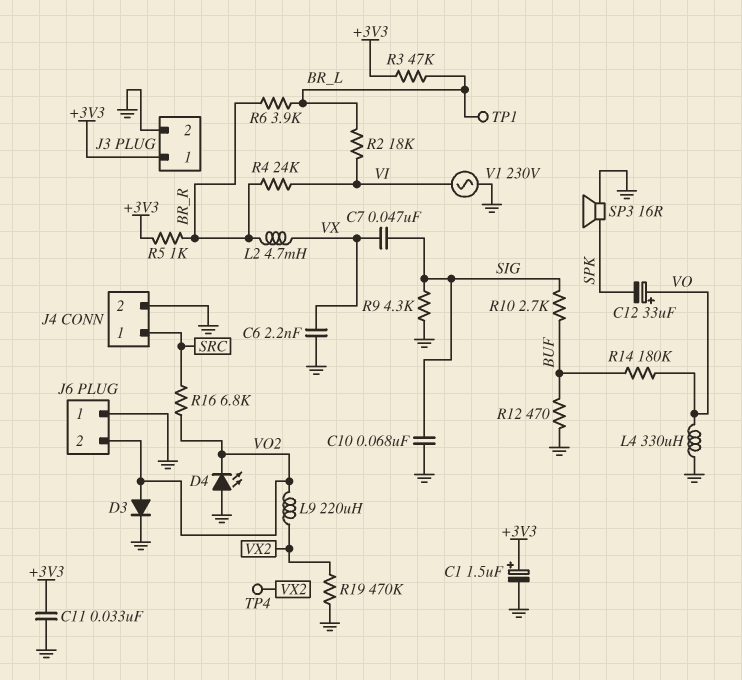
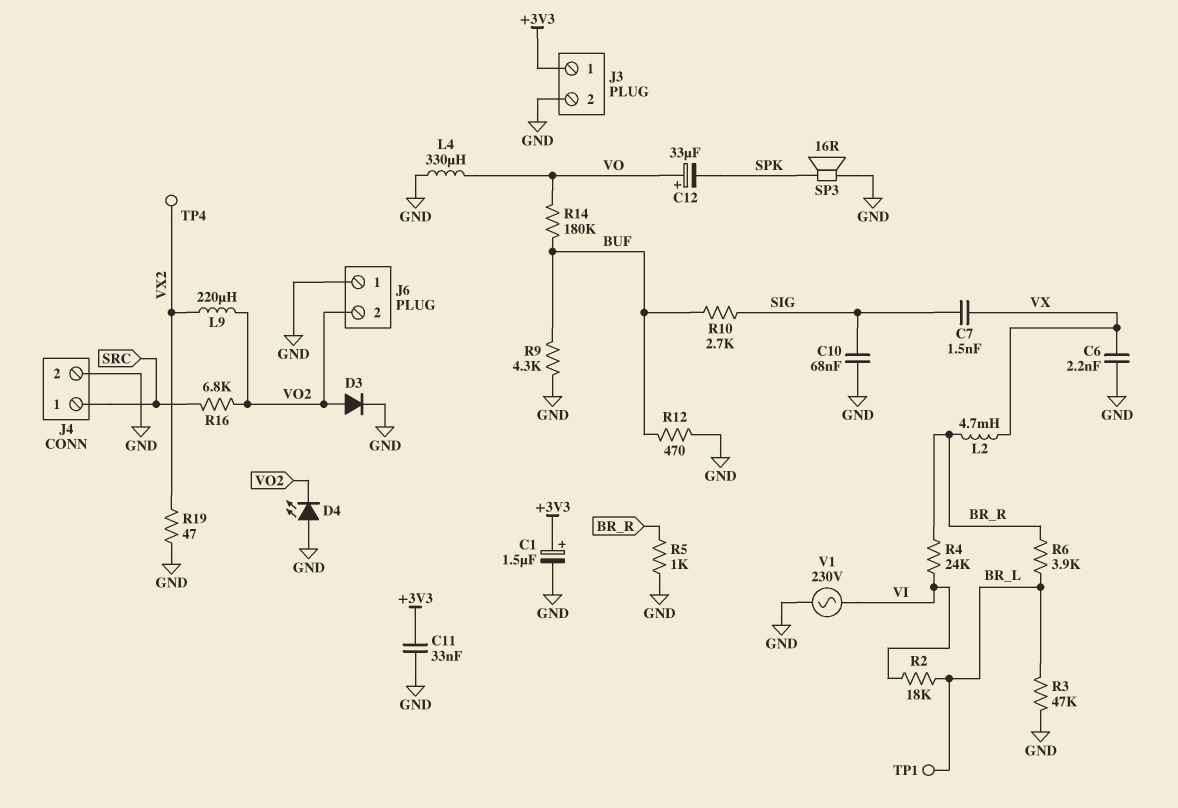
C7: 47nF (SIG, VX) -> 1.5nF (SIG, VX)
R3: 47k (+3V3, BR_L) -> 47k (BR_L, GND)
R5: 1k (+3V3, BR_R) -> 1k (BR_R, GND)
R9: 4.3k (GND, SIG) -> 4.3k (BUF, GND)
R19: 470k (GND, VX2) -> 47 (GND, VX2)

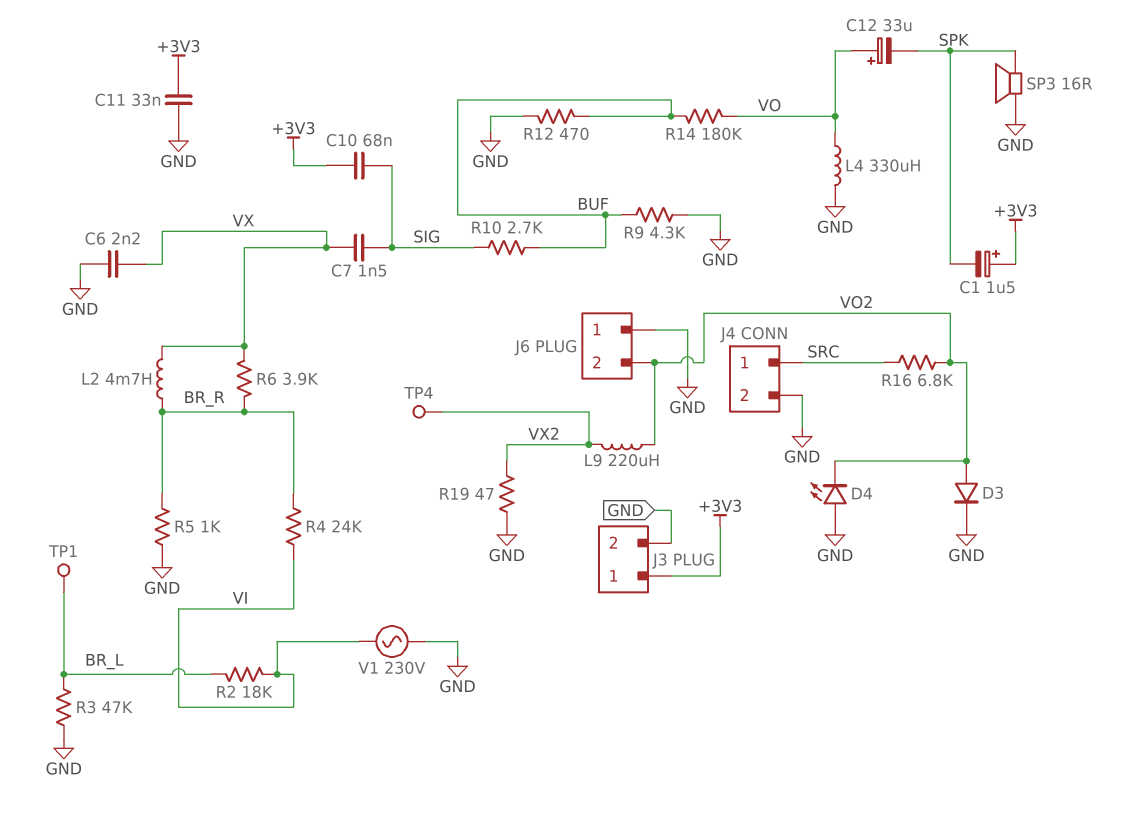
C1: 1.5uF (plus +3V3, minus GND) -> 1.5uF (plus +3V3, minus SPK)
C10: 68nF (GND, SIG) -> 68nF (+3V3, SIG)
R6: 3.9k (BR_L, BR_R) -> 3.9k (BR_R, VX)

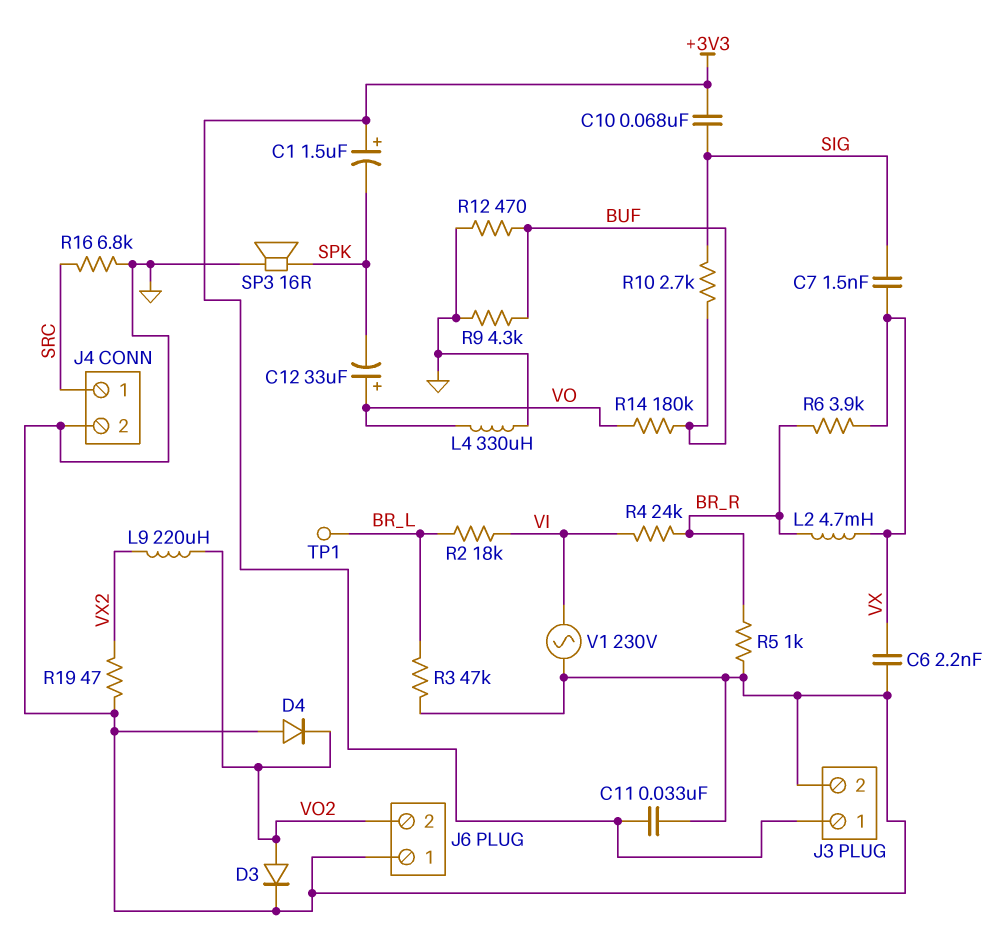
D4: LED (A GND, K VO2) -> diode (A GND, K VO2)
R16: 6.8k (SRC, VO2) -> 6.8k (GND, SRC)
TP4: test point (VX2) -> none

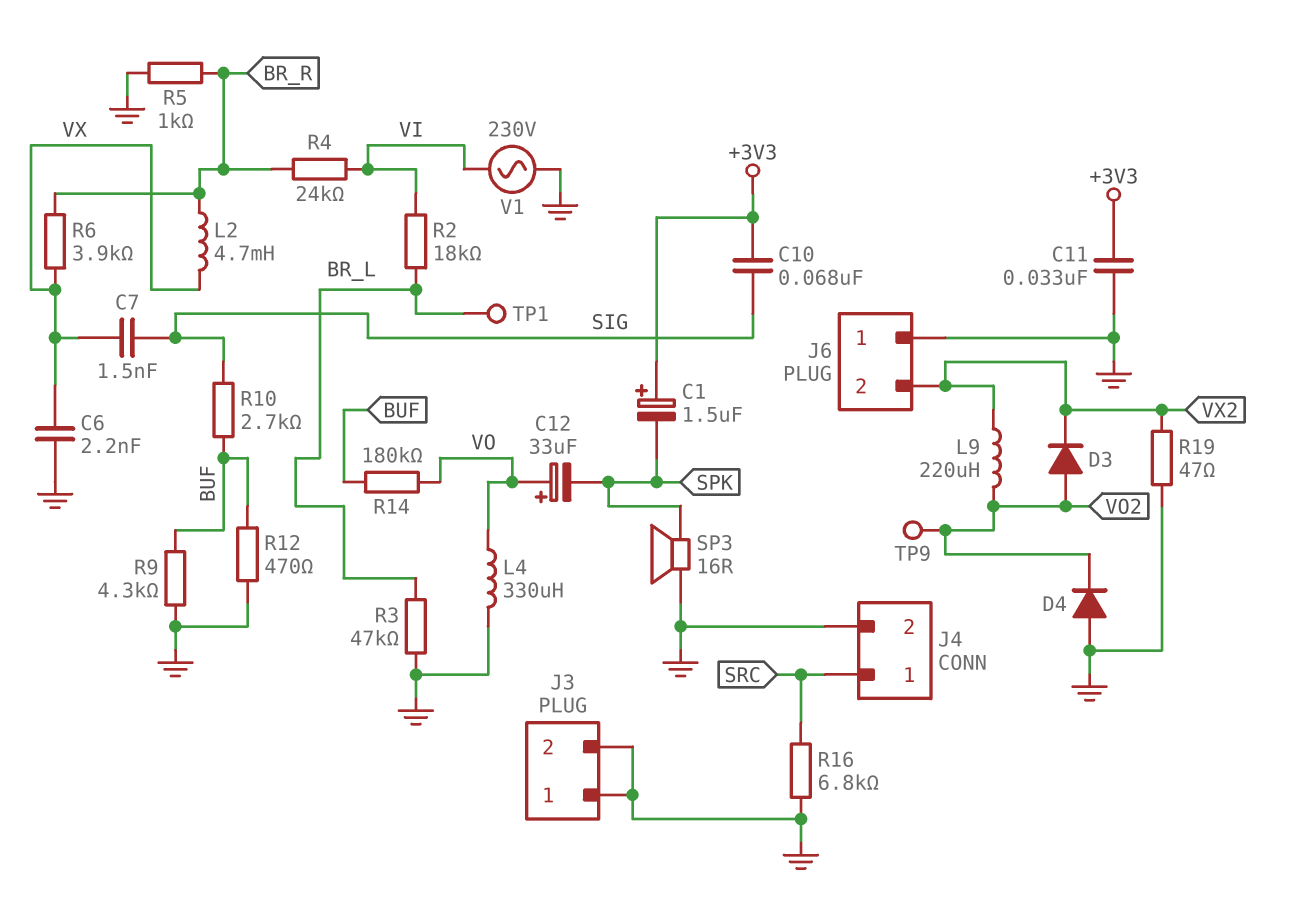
D3: diode (A VO2, K GND) -> diode (A VO2, K VX2)
J3 pin 1: +3V3 -> GND
J6 pin 2: VO2 -> VX2
TP9: none -> test point (VO2)

